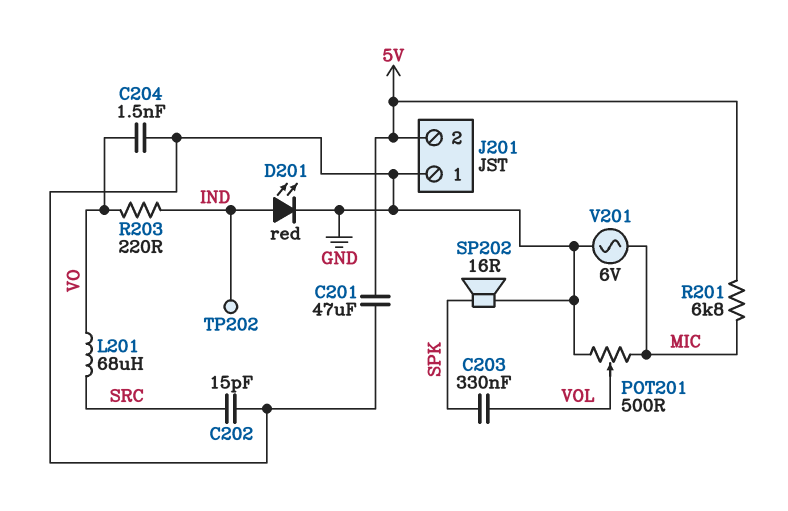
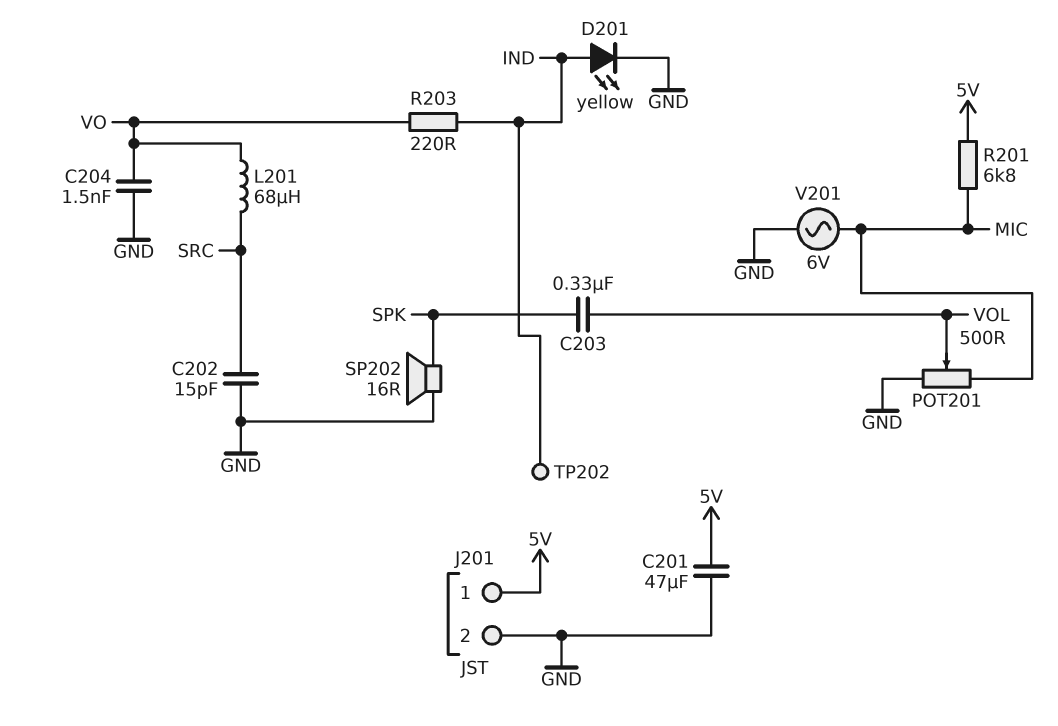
D201: LED red (A IND, K GND) -> LED yellow (A IND, K GND)
J201 pin 1: GND -> 5V
J201 pin 2: 5V -> GND

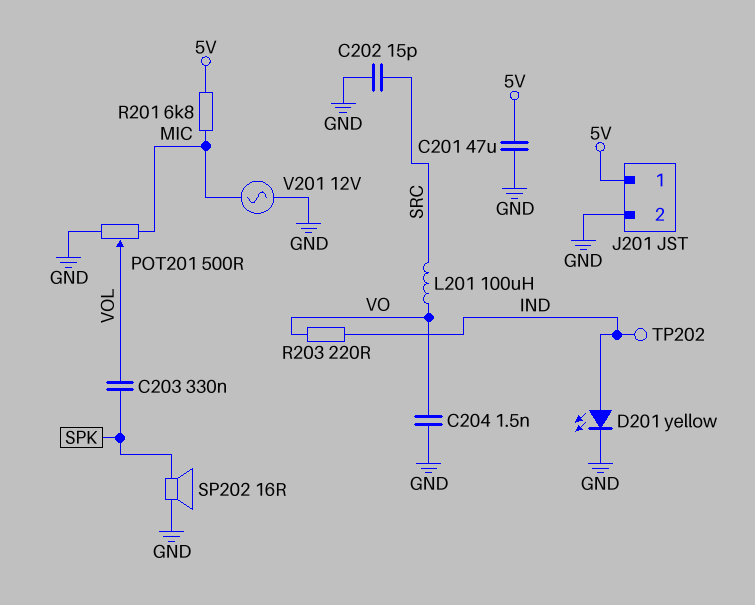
L201: 68uH (SRC, VO) -> 100uH (SRC, VO)
V201: AC 6V (GND, MIC) -> AC 12V (GND, MIC)

